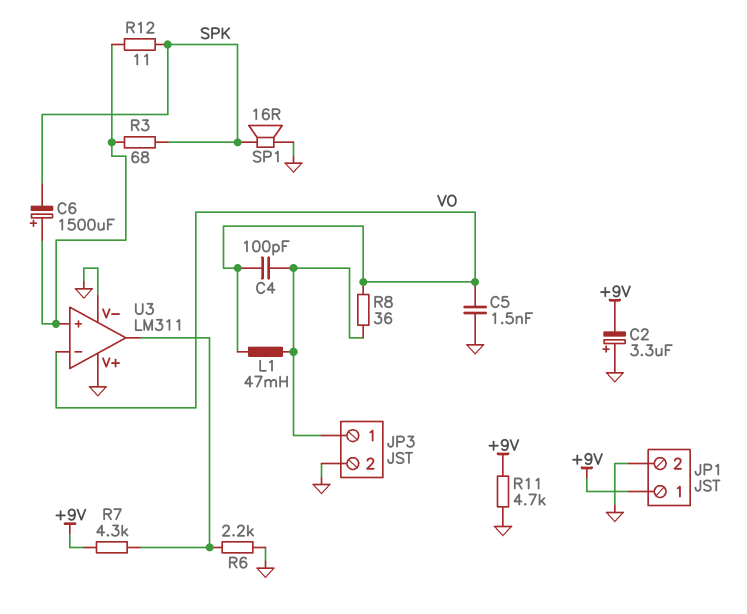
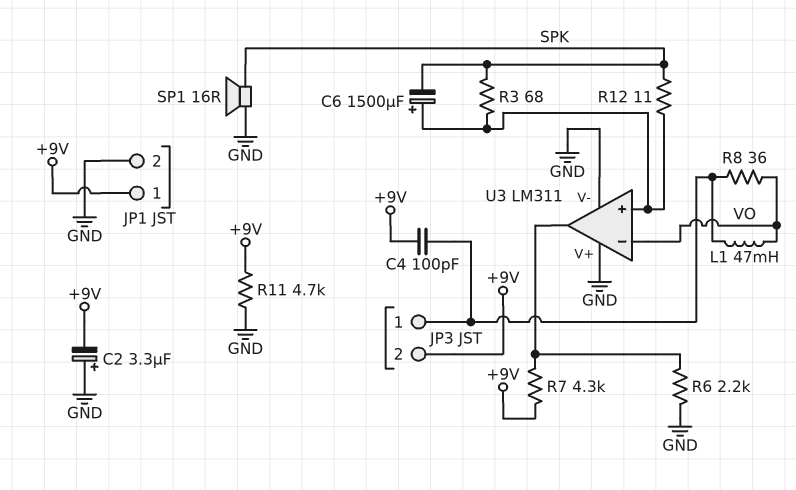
C4: 100pF (JP3/1, VO) -> 100pF (+9V, JP3/1)
C5: 1.5nF (GND, VO) -> none
JP3 pin 2: GND -> +9V

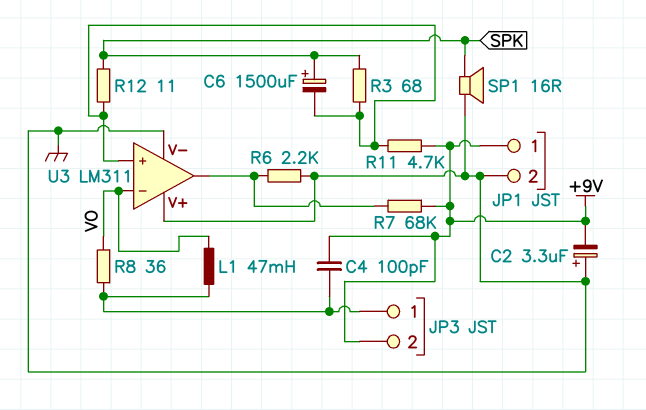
C6: 1500uF (plus U3/in+, minus SPK) -> 1500uF (plus SPK, minus U3/in+)
R7: 4.3k (+9V, U3/out) -> 68k (+9V, U3/out)
R11: 4.7k (+9V, GND) -> 4.7k (+9V, U3/in+)

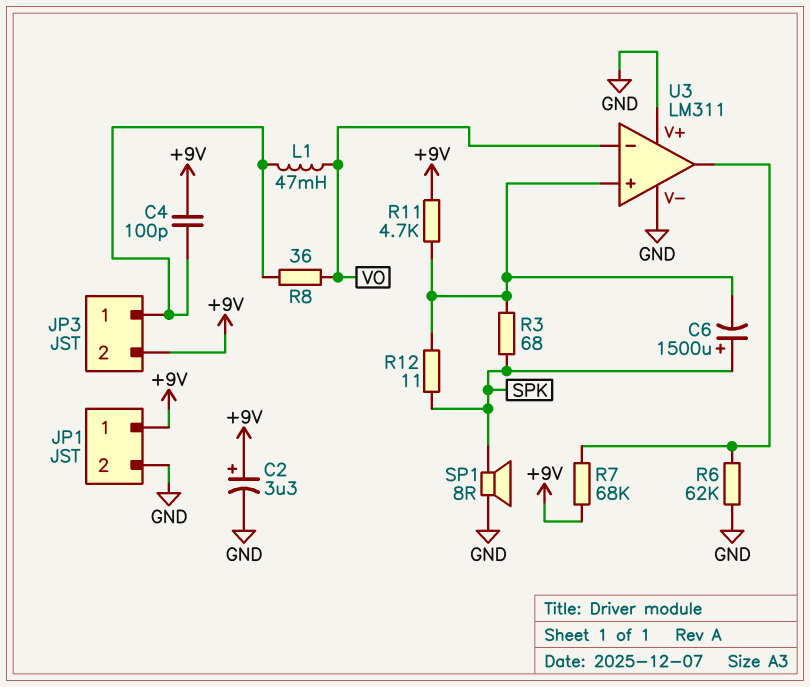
C2: 3.3uF (plus GND, minus +9V) -> 3.3uF (plus +9V, minus GND)
R6: 2.2k (GND, U3/out) -> 62k (GND, U3/out)
SP1: speaker 16R (GND, SPK) -> speaker 8R (GND, SPK)

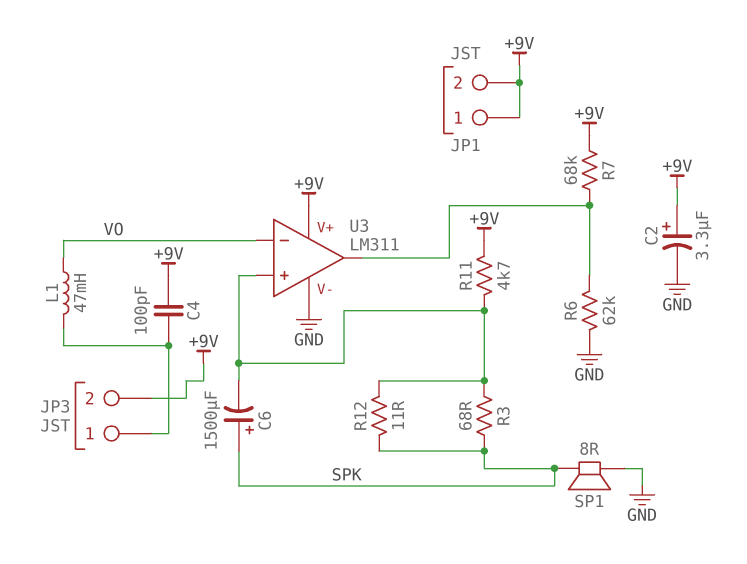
JP1 pin 2: GND -> +9V
R8: 36 (JP3/1, VO) -> none
U3 pin V+: GND -> +9V

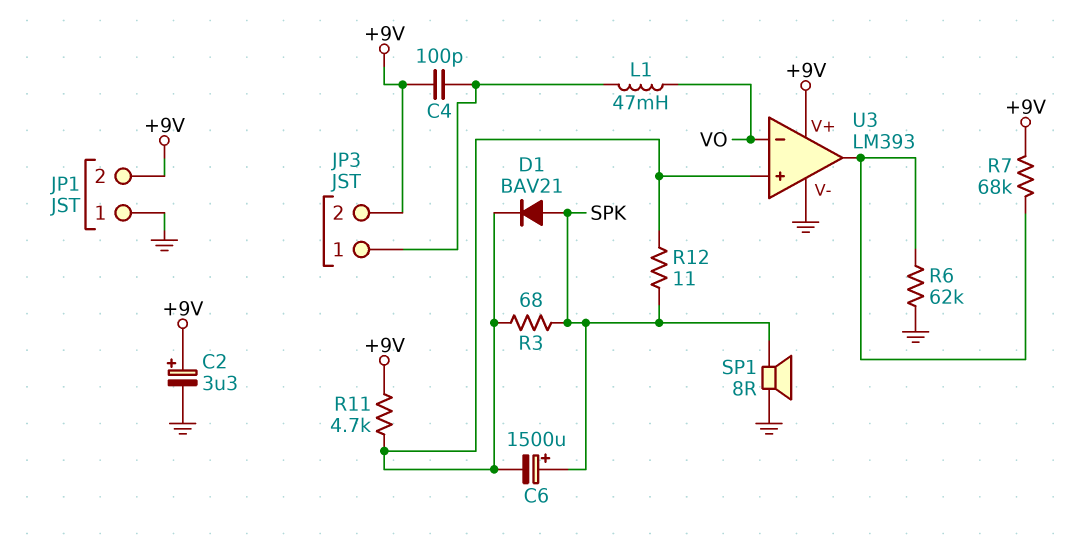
D1: none -> diode BAV21 (A SPK, K U3/in+)
JP1 pin 1: +9V -> GND
U3: LM311 -> LM393

